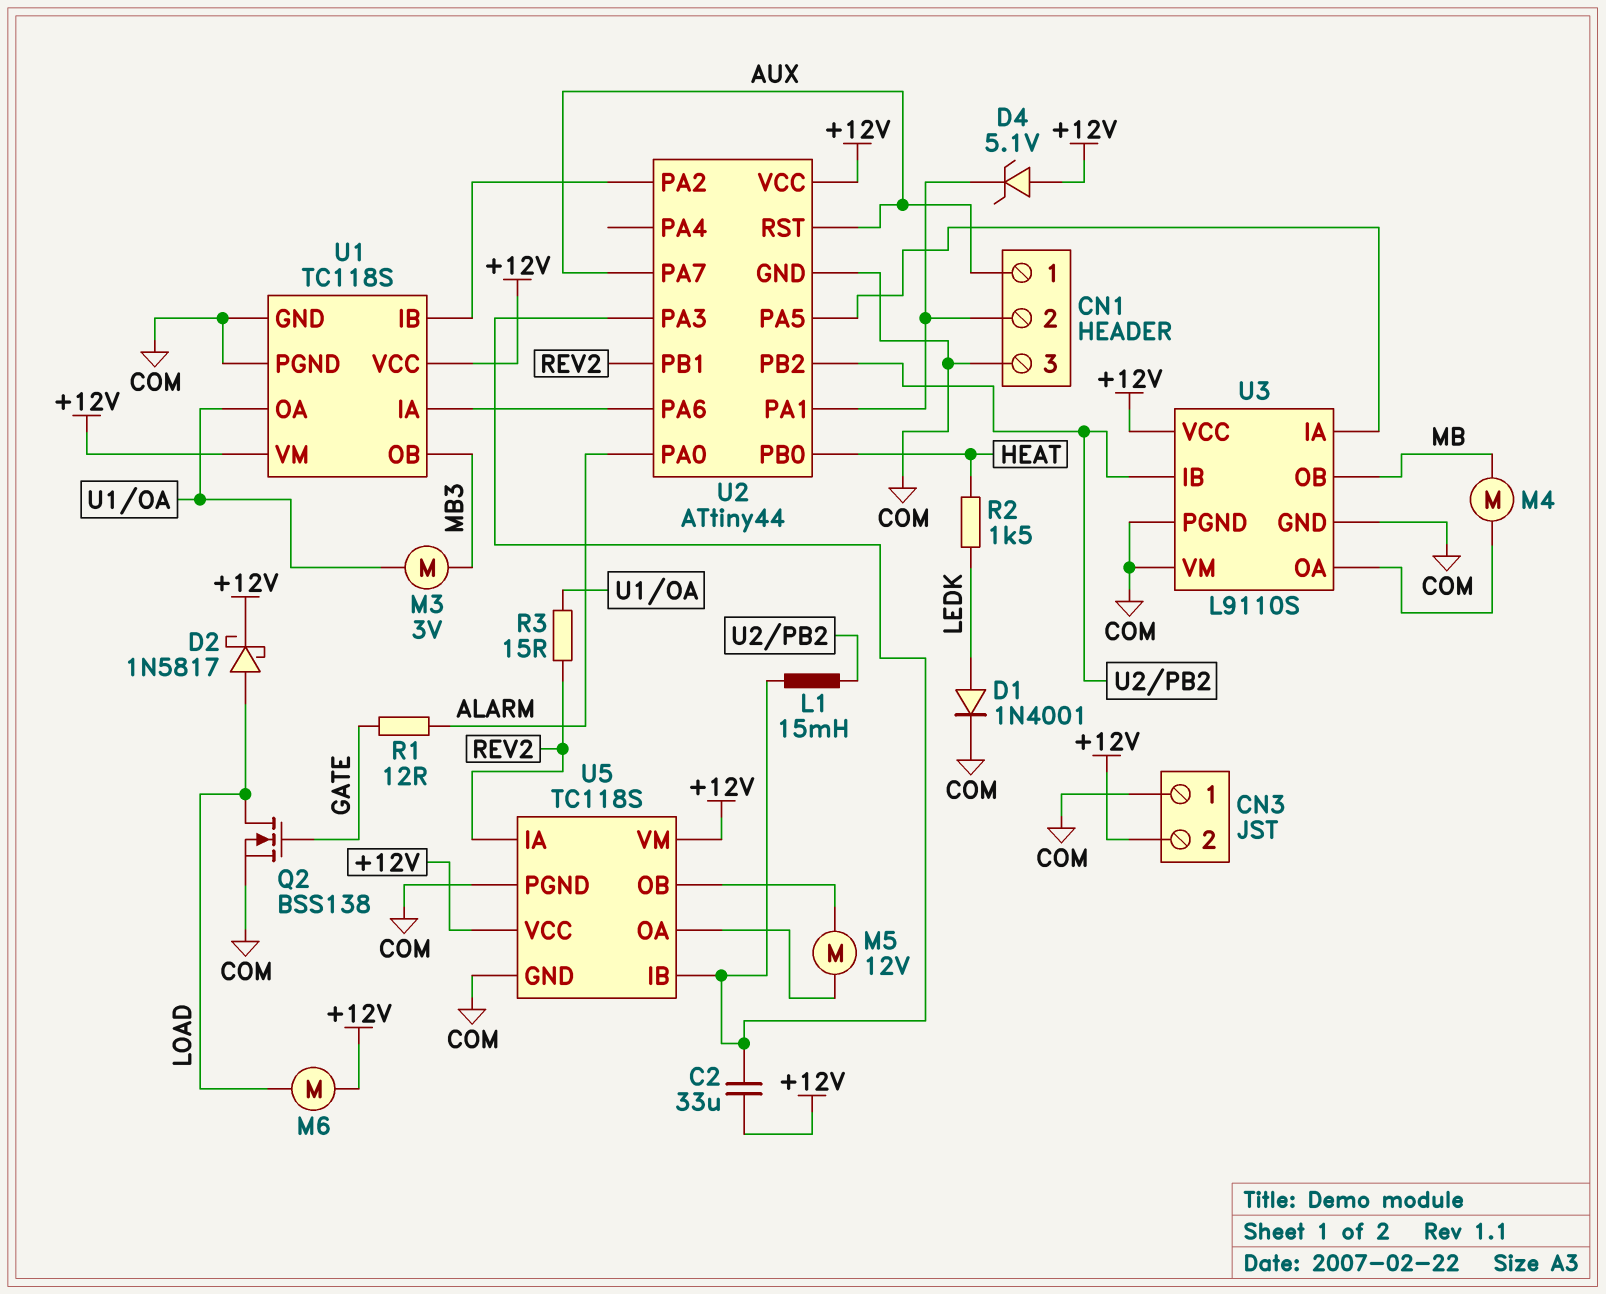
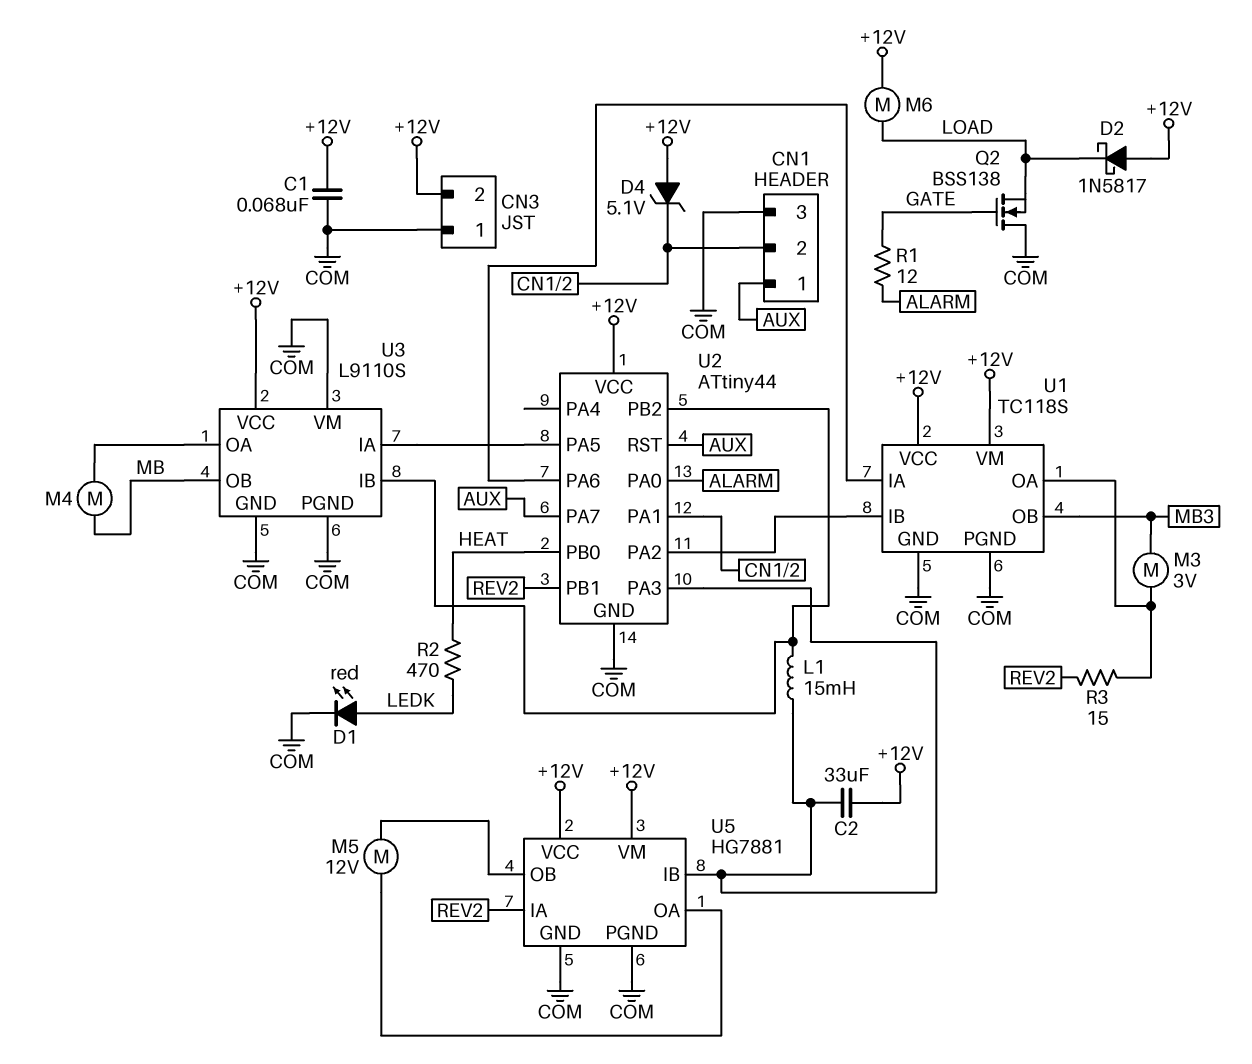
C1: none -> 68nF (+12V, COM)
D1: diode 1N4001 (A LEDK, K COM) -> LED red (A LEDK, K COM)
D2: schottky 1N5817 (A LOAD, K +12V) -> schottky 1N5817 (A +12V, K LOAD)
Q2: NMOS BSS138 (G GATE, D LOAD, S COM) -> NMOS BSS138 (G GATE, D COM, S LOAD)
R2: 1.5k (HEAT, LEDK) -> 470 (HEAT, LEDK)
U5: TC118S -> HG7881

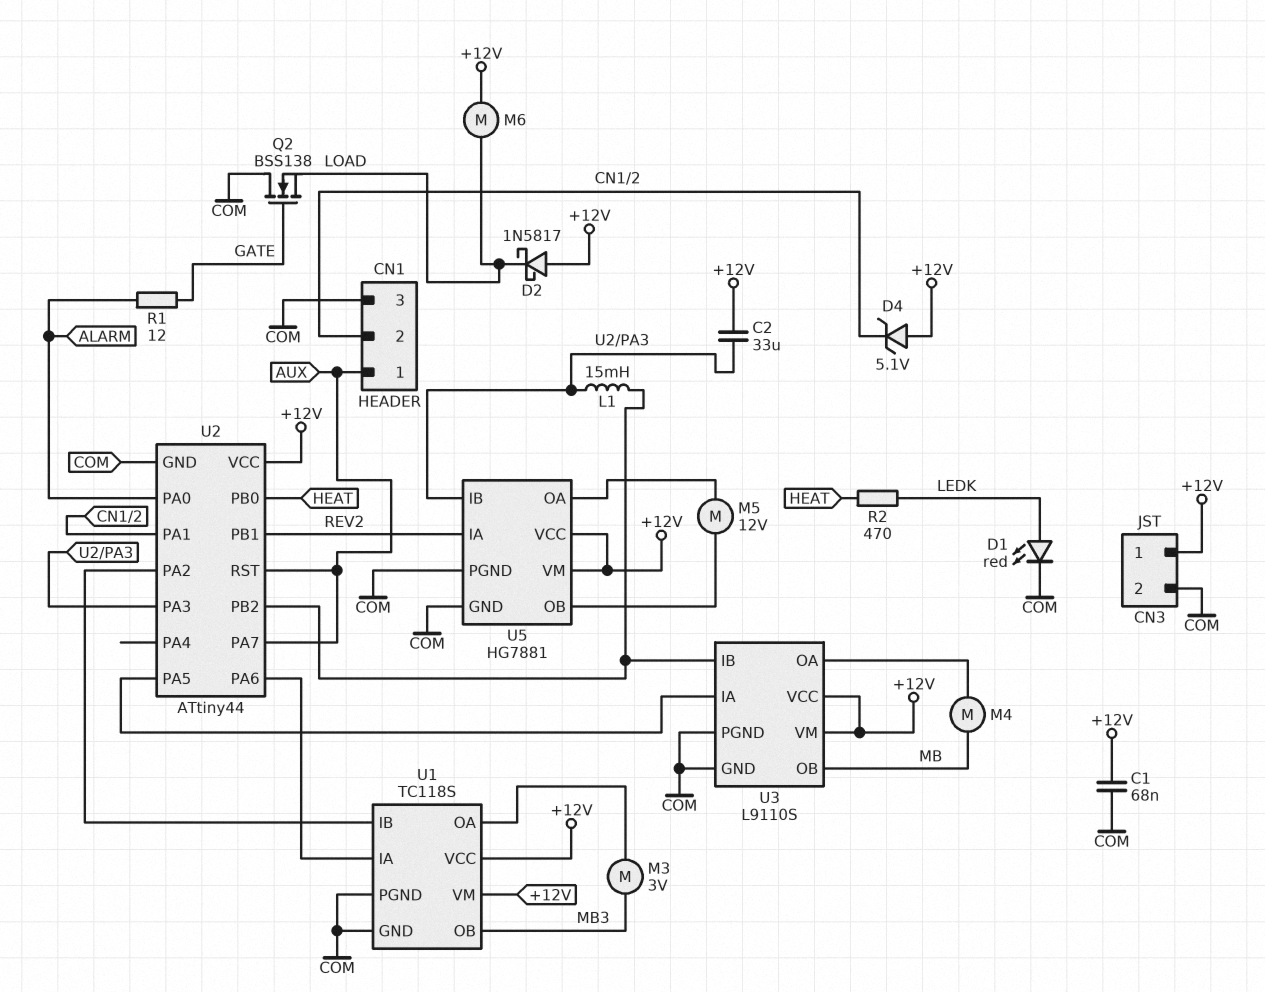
CN3 pin 1: COM -> +12V
CN3 pin 2: +12V -> COM
R3: 15 (REV2, U1/OA) -> none
U3 pin VM: COM -> +12V

